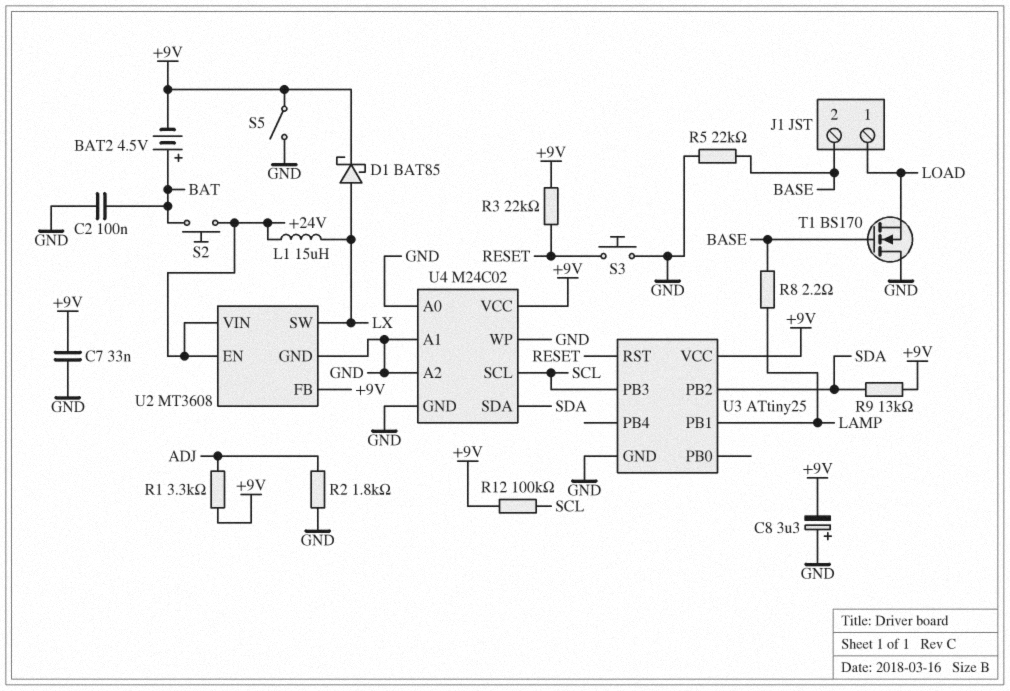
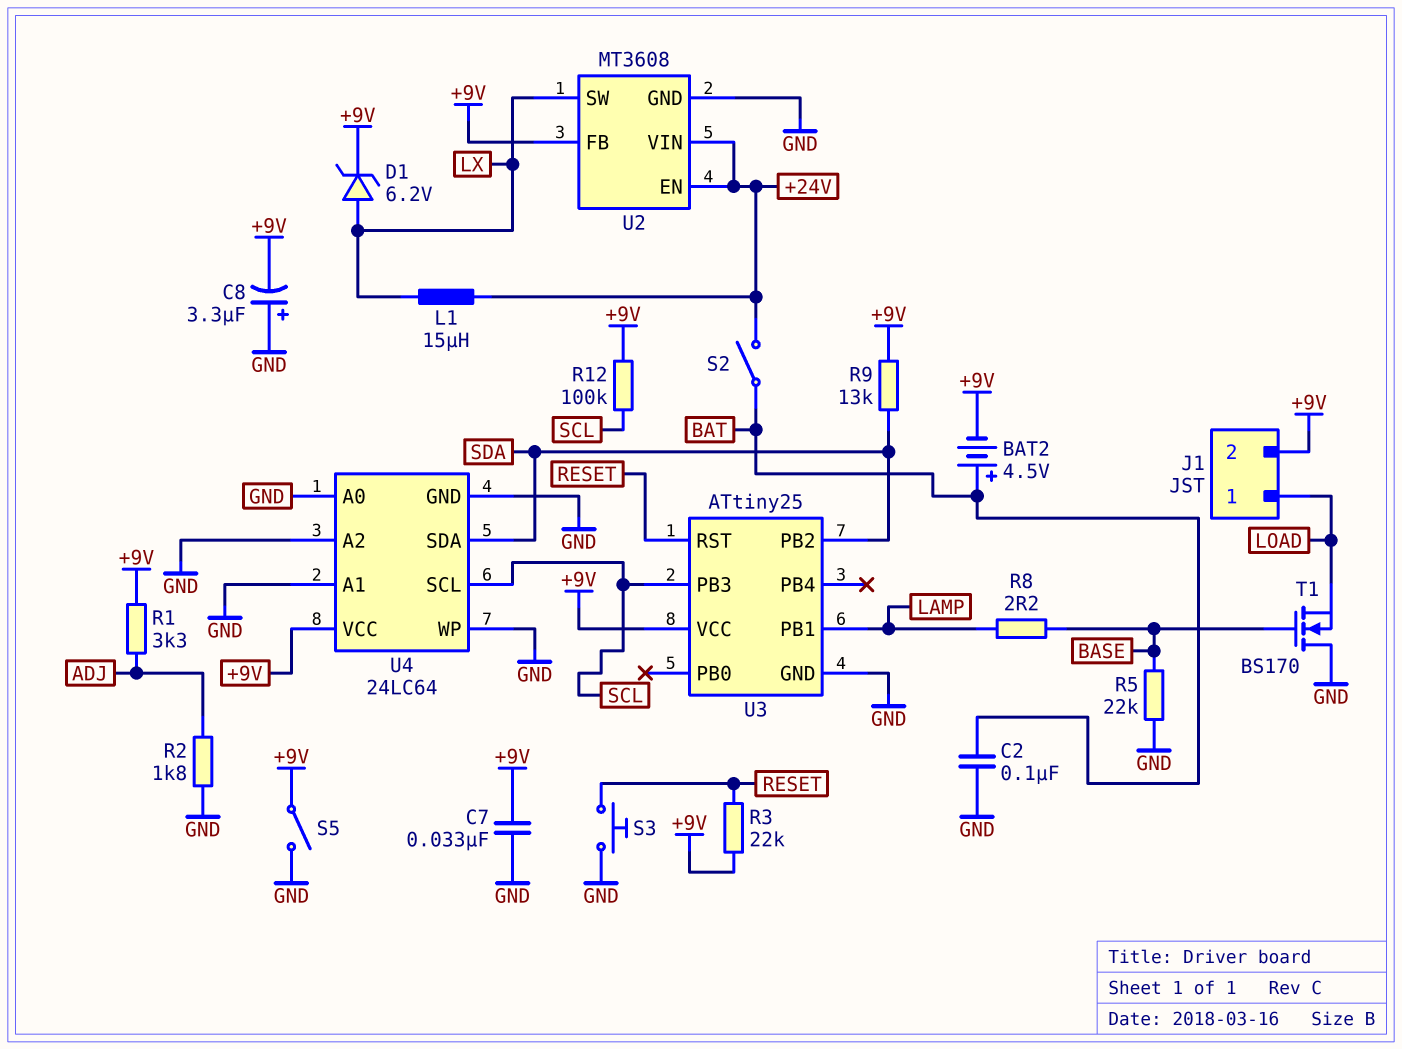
D1: schottky BAT85 (A LX, K +9V) -> zener 6.2V (A LX, K +9V)
J1 pin 2: BASE -> +9V
S2: button (+24V, BAT) -> switch (+24V, BAT)
U4: M24C02 -> 24LC64

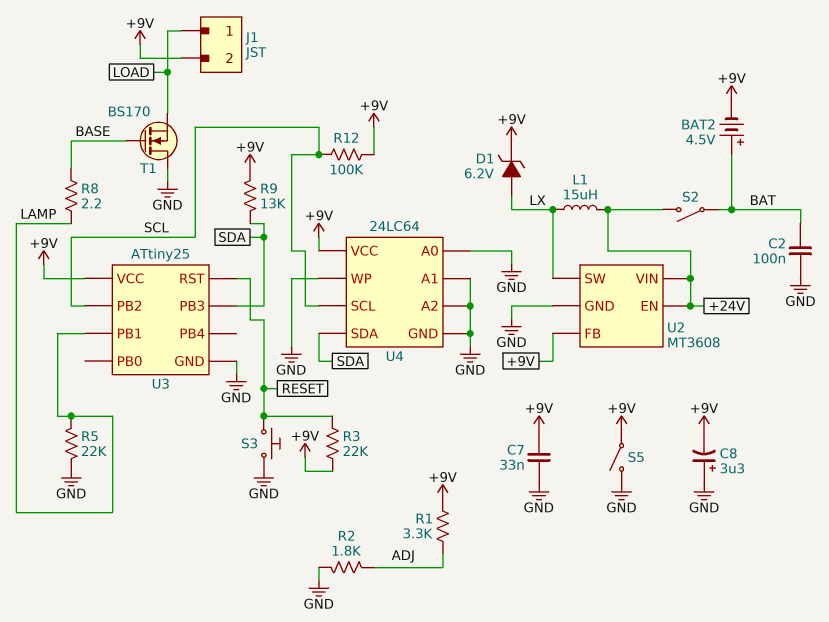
R5: 22k (BASE, GND) -> 22k (GND, LAMP)
U3 pin PB2: SDA -> SCL
U3 pin PB3: SCL -> SDA

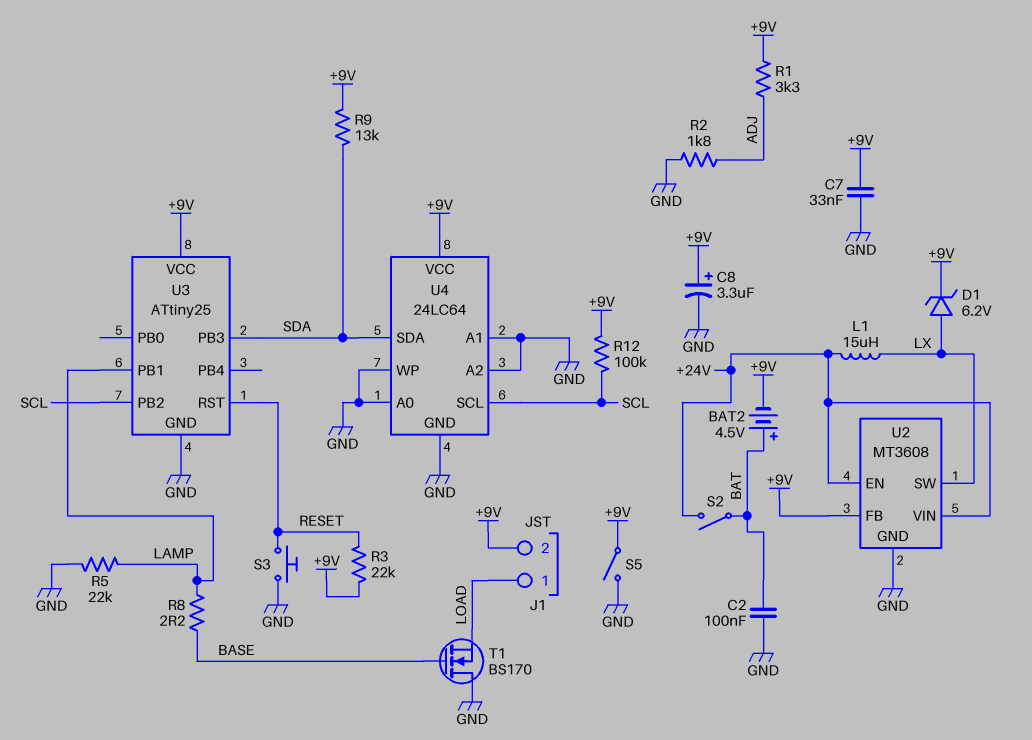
C8: 3.3uF (plus GND, minus +9V) -> 3.3uF (plus +9V, minus GND)

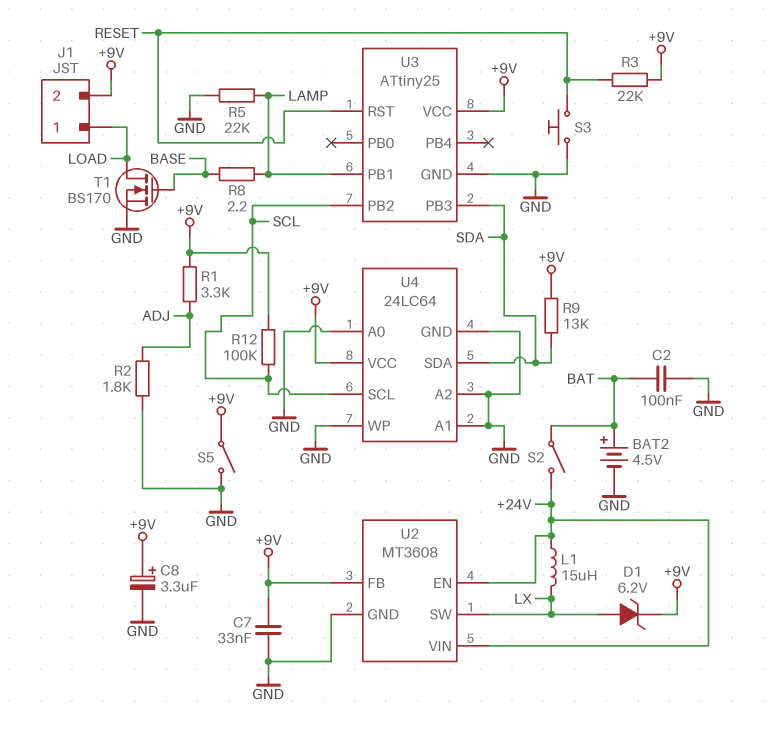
BAT2: 4.5V (plus BAT, minus +9V) -> 4.5V (plus BAT, minus GND)
T1: NMOS BS170 (G BASE, D GND, S LOAD) -> NMOS BS170 (G BASE, D LOAD, S GND)

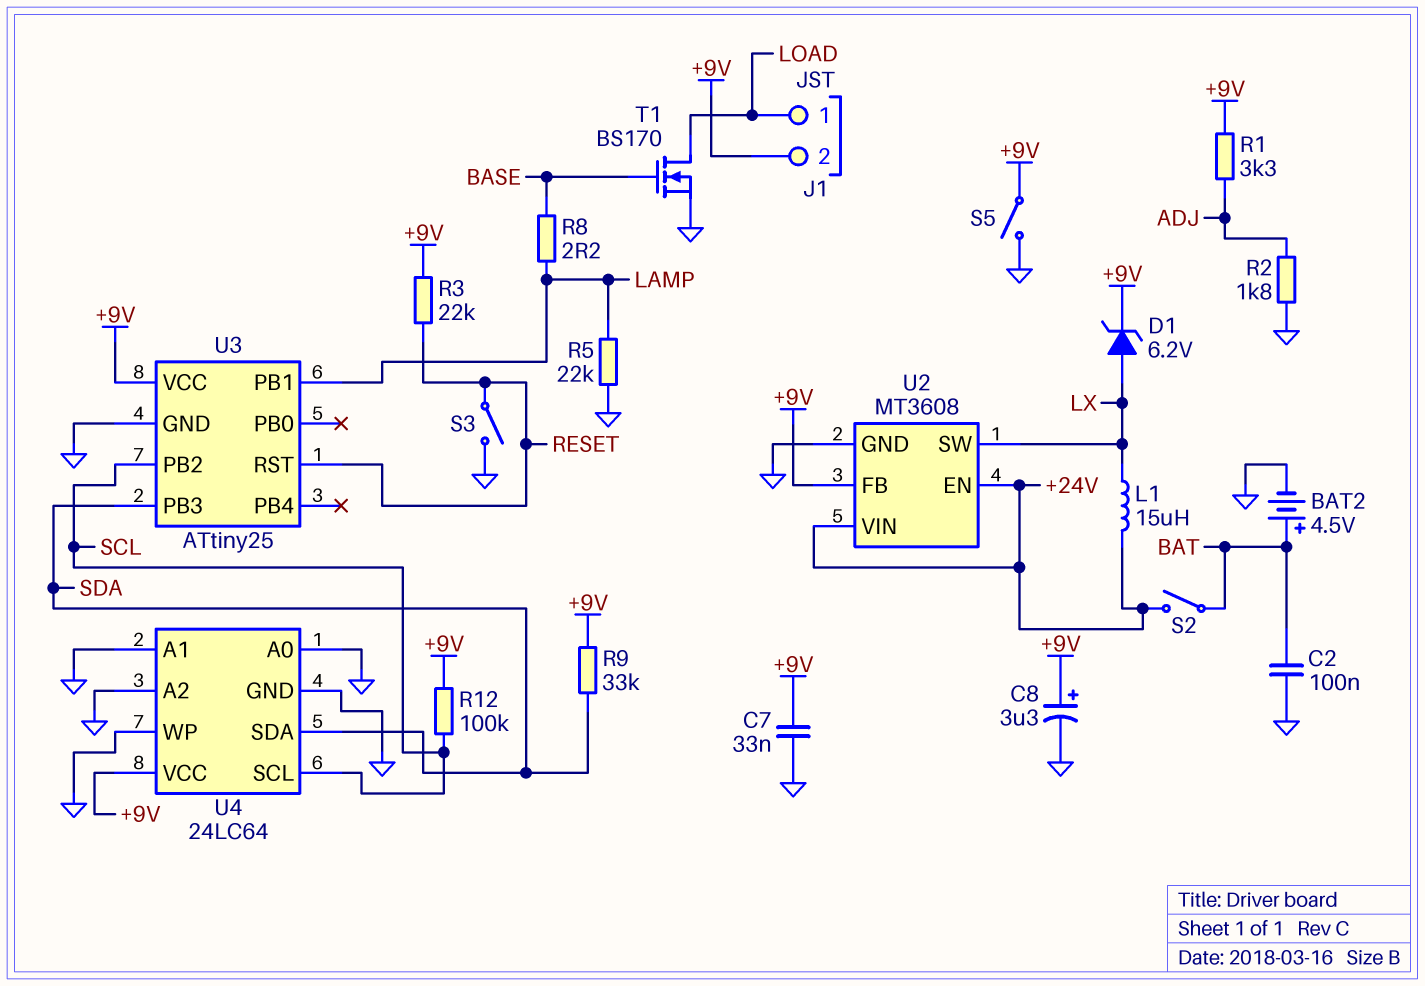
R9: 13k (+9V, SDA) -> 33k (+9V, SDA)
S3: button (GND, RESET) -> switch (GND, RESET)

